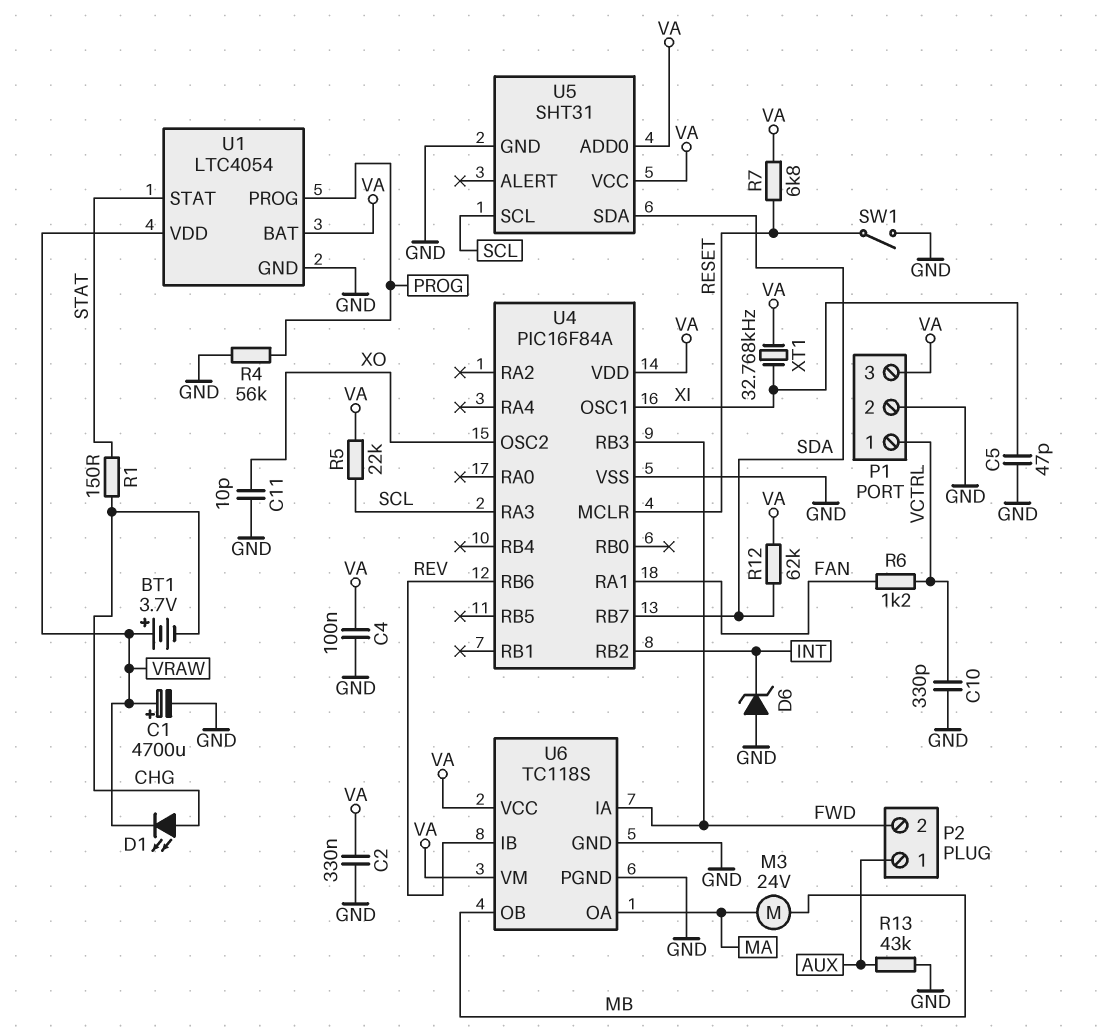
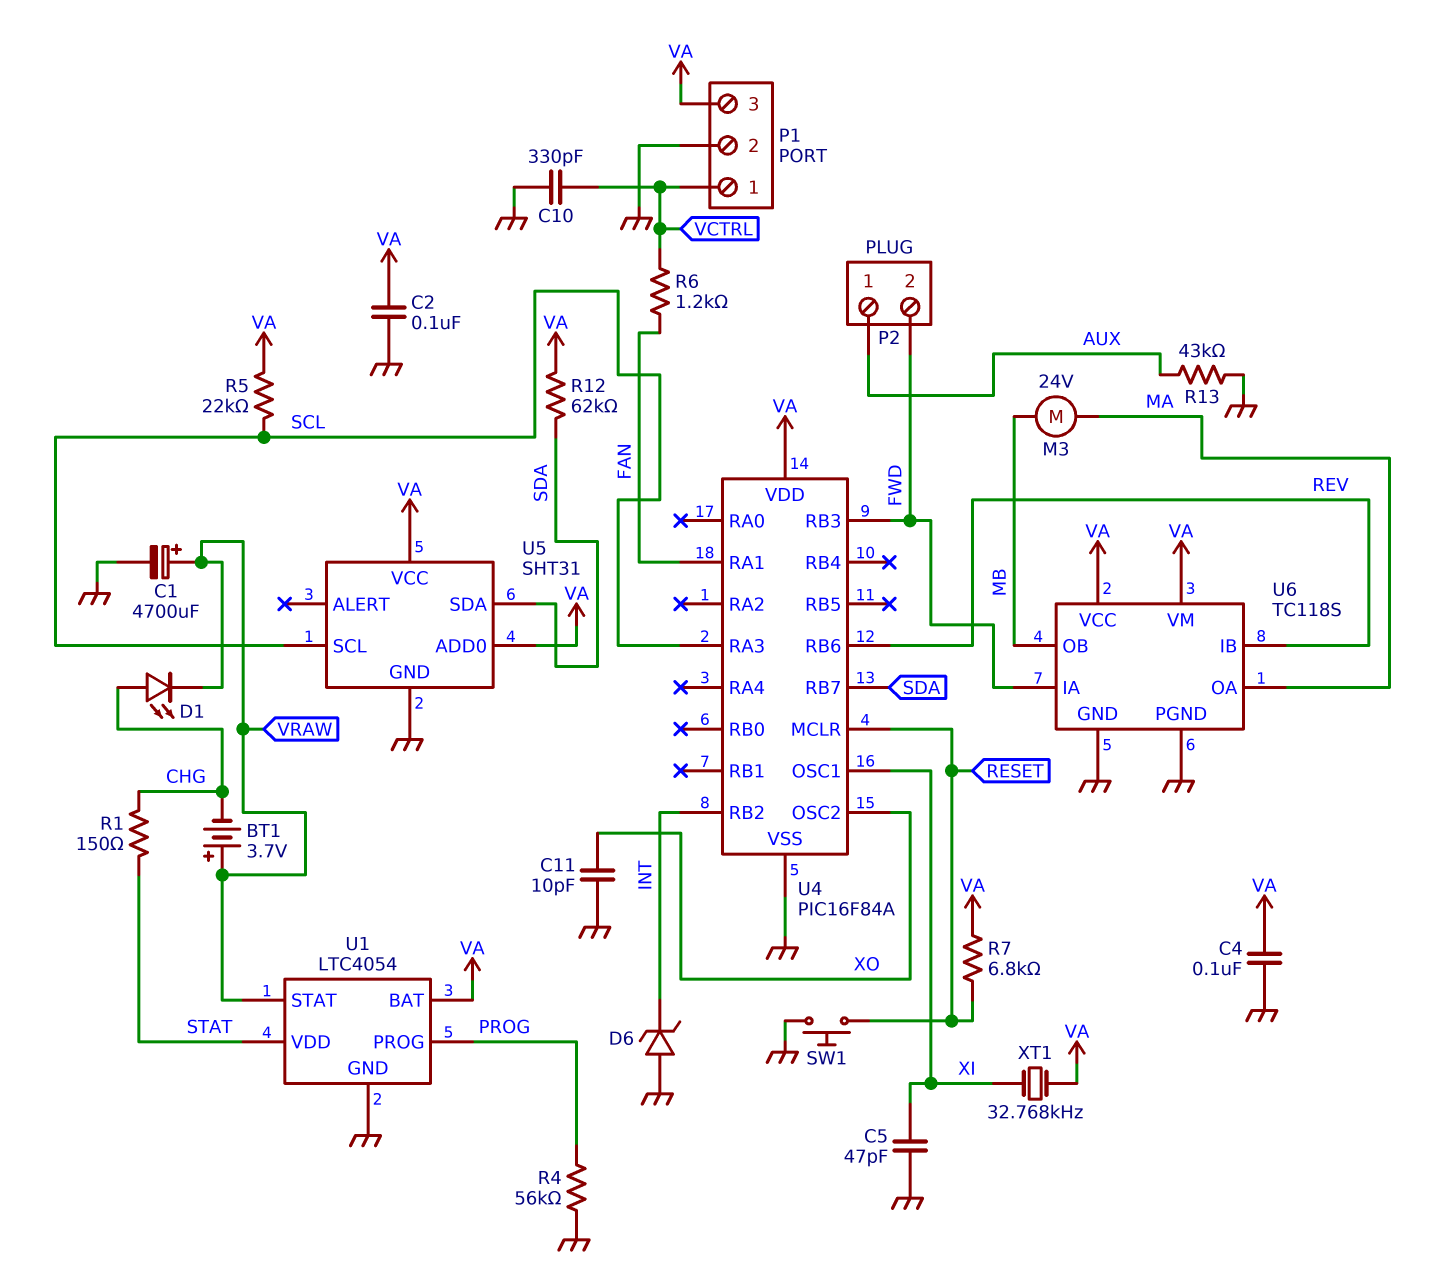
C2: 330nF (GND, VA) -> 100nF (GND, VA)
SW1: switch (GND, RESET) -> button (GND, RESET)
U1 pin STAT: STAT -> VRAW
U1 pin VDD: VRAW -> STAT

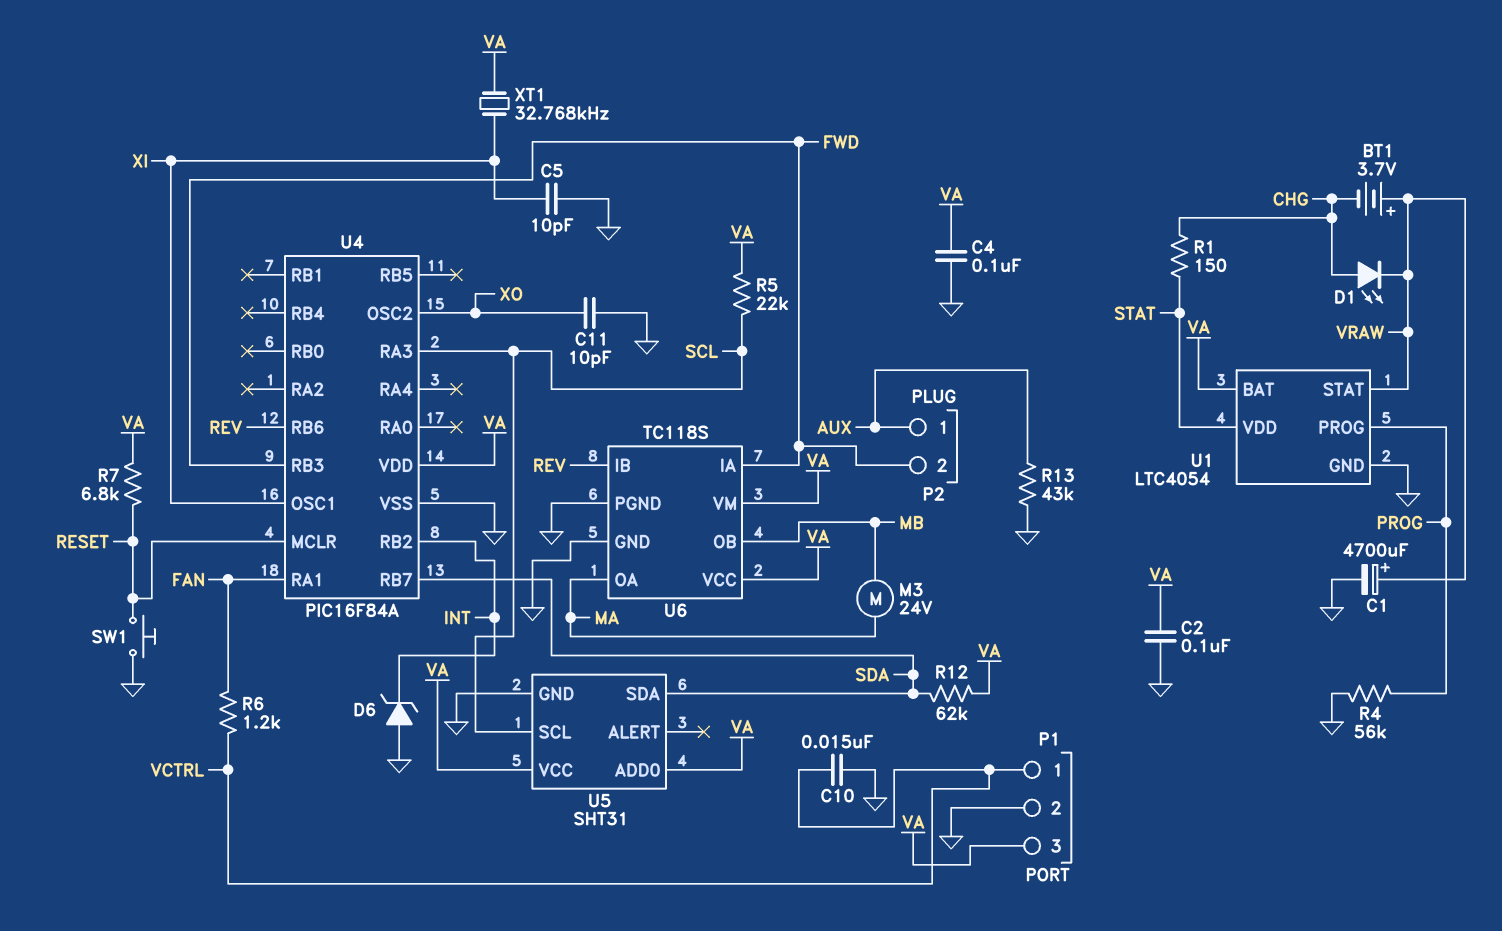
C5: 47pF (GND, XI) -> 10pF (GND, XI)
C10: 330pF (GND, VCTRL) -> 15nF (GND, VCTRL)

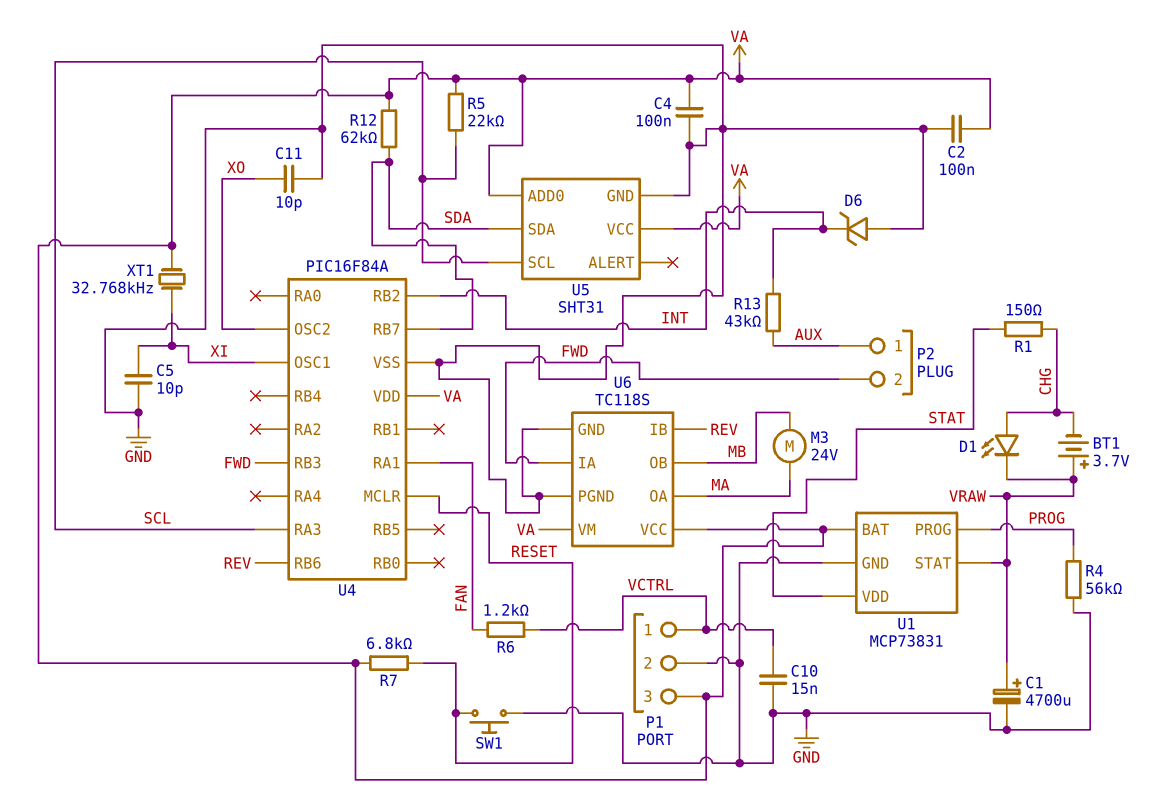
R13: 43k (AUX, GND) -> 43k (AUX, INT)
U1: LTC4054 -> MCP73831

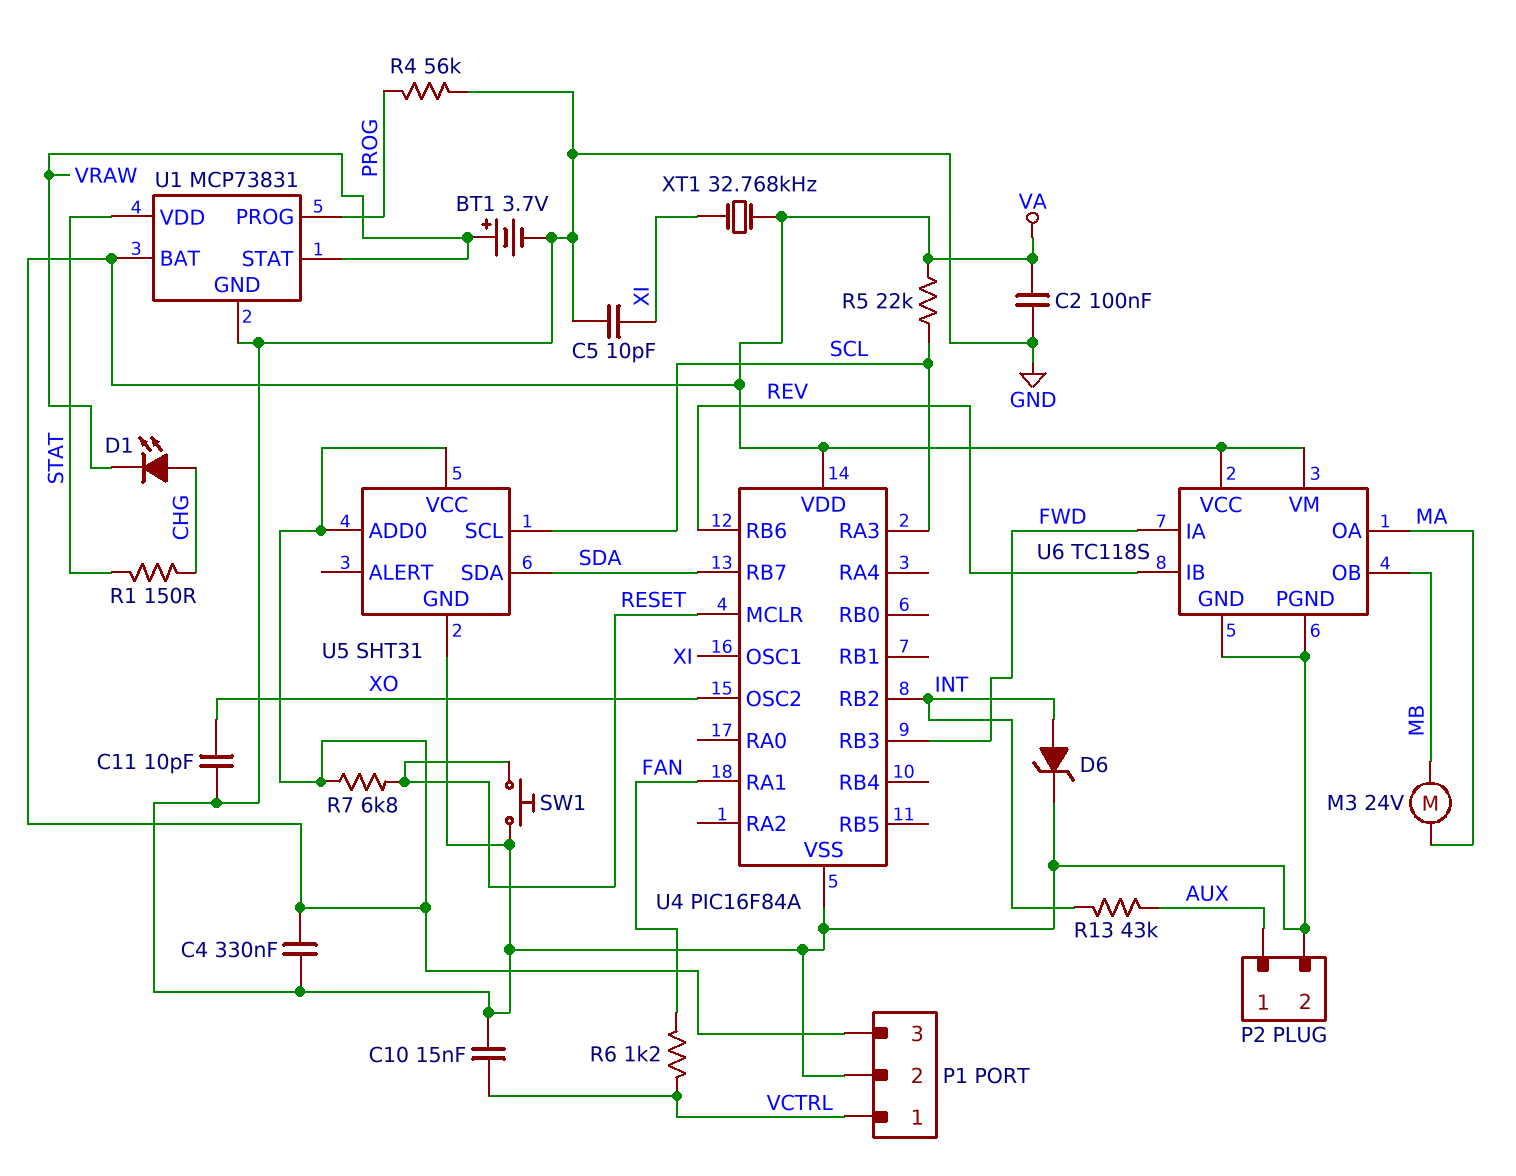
BT1: 3.7V (plus VRAW, minus CHG) -> 3.7V (plus VRAW, minus GND)
C1: 4700uF (plus VRAW, minus GND) -> none
C4: 100nF (GND, VA) -> 330nF (GND, VA)
D6: zener (A GND, K INT) -> zener (A INT, K GND)
P2 pin 2: FWD -> GND
R12: 62k (SDA, VA) -> none

